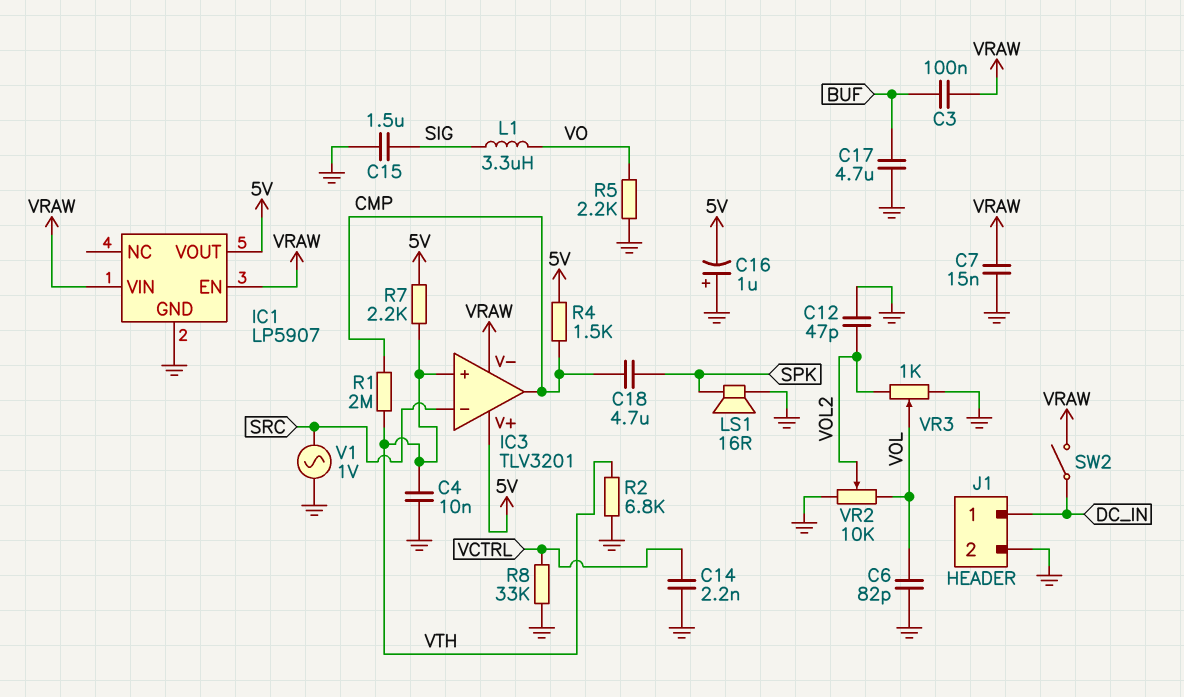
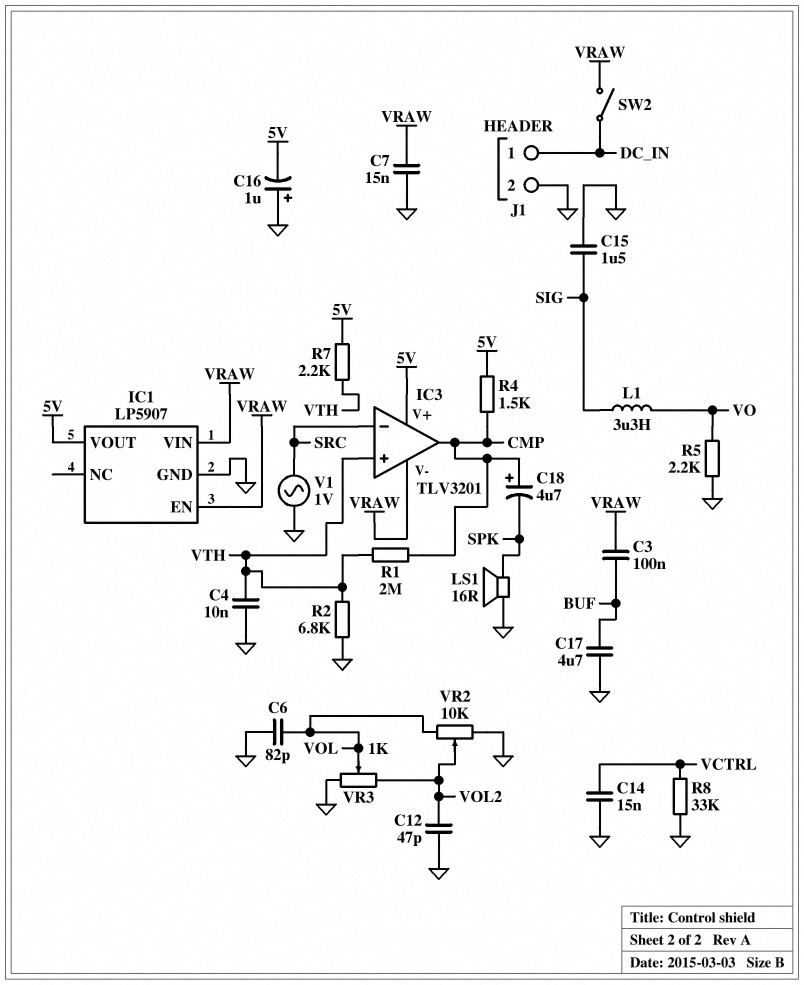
C14: 2.2nF (GND, VCTRL) -> 15nF (GND, VCTRL)
C18: 4.7uF (CMP, SPK) -> 4.7uF (plus CMP, minus SPK)

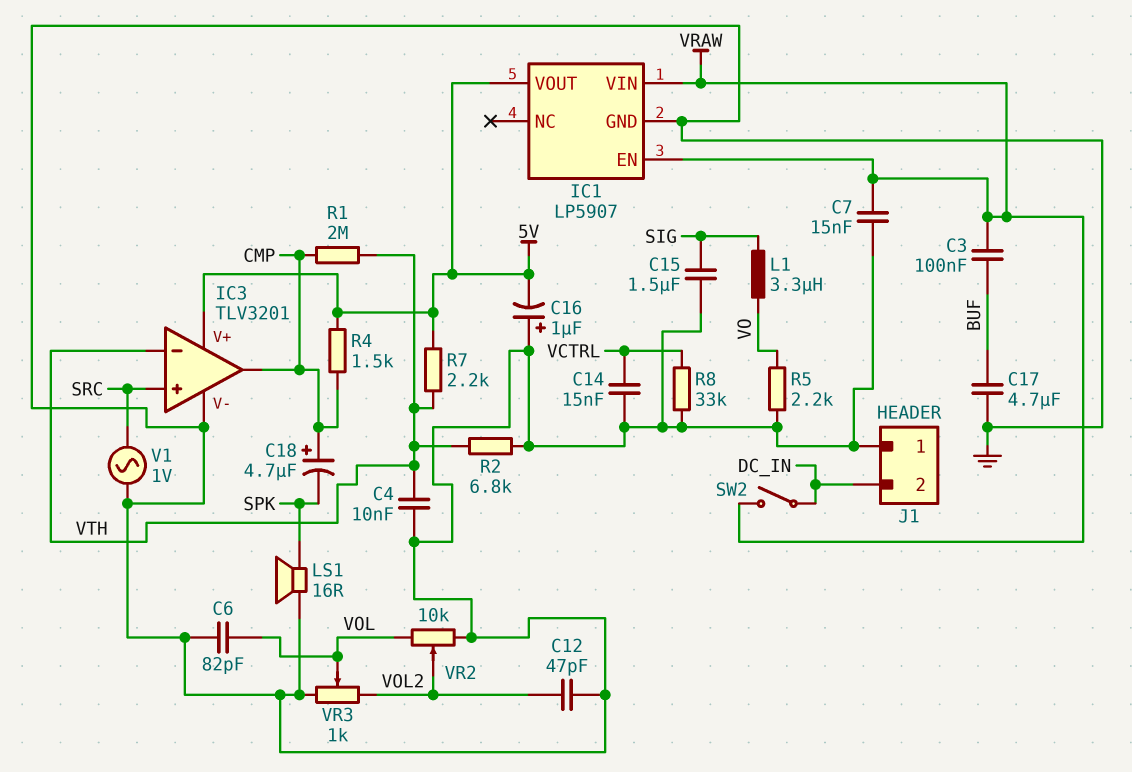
IC3 pin V-: VRAW -> GND
IC3 pin in+: VTH -> SRC
IC3 pin in-: SRC -> VTH
J1 pin 1: DC_IN -> GND
J1 pin 2: GND -> DC_IN

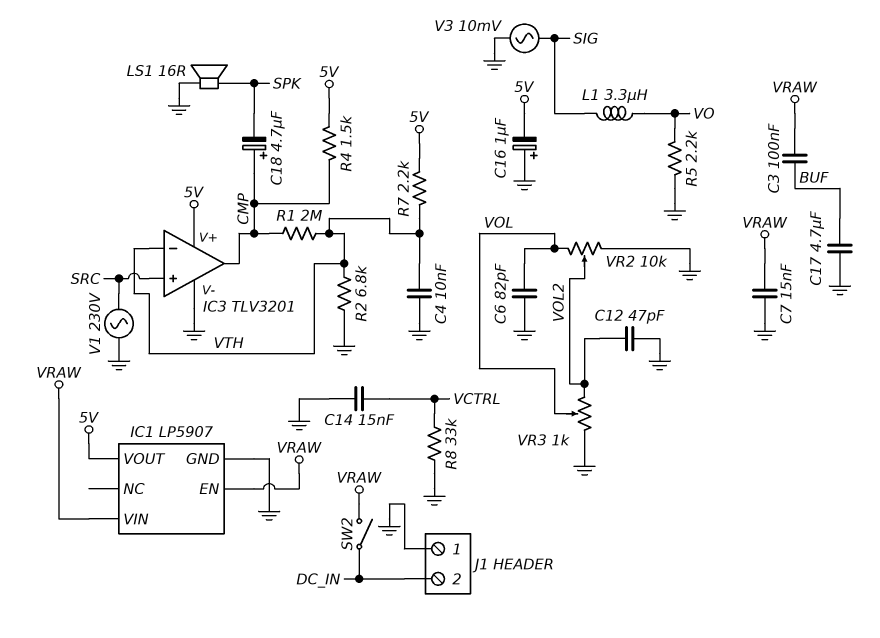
C15: 1.5uF (GND, SIG) -> none
V1: AC 1V (GND, SRC) -> AC 230V (GND, SRC)
V3: none -> AC 10mV (GND, SIG)

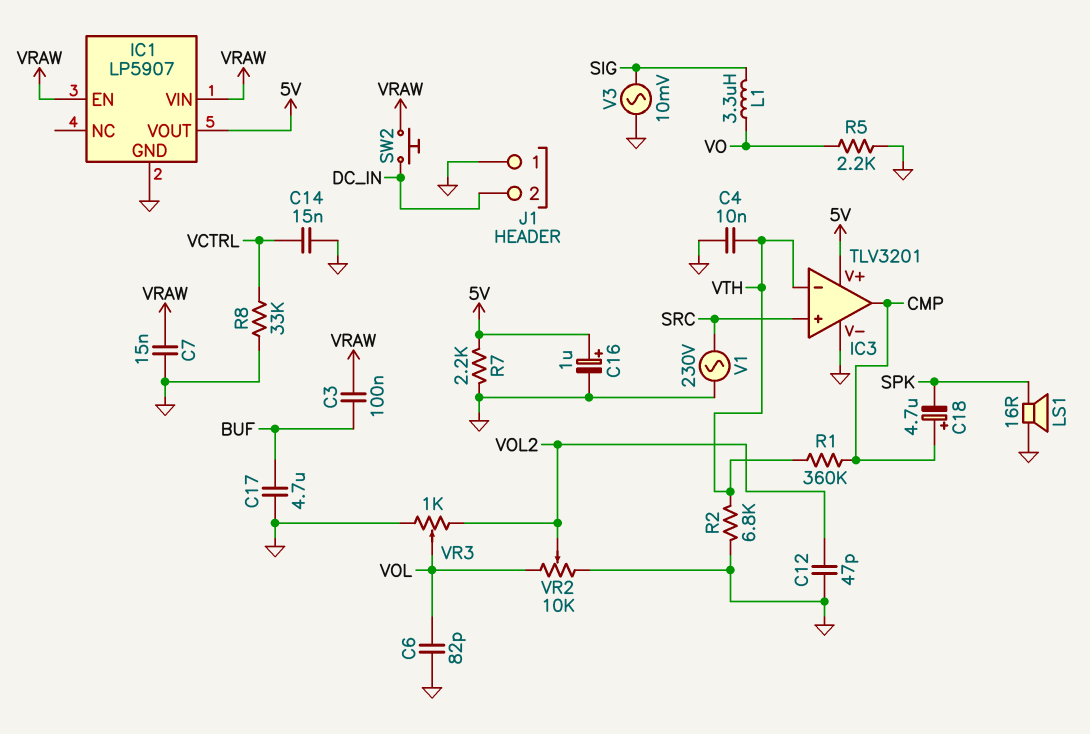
C16: 1uF (plus GND, minus 5V) -> 1uF (plus 5V, minus GND)
R1: 2M (CMP, VTH) -> 360k (CMP, VTH)
R4: 1.5k (5V, CMP) -> none
R7: 2.2k (5V, VTH) -> 2.2k (5V, GND)
SW2: switch (DC_IN, VRAW) -> button (DC_IN, VRAW)

